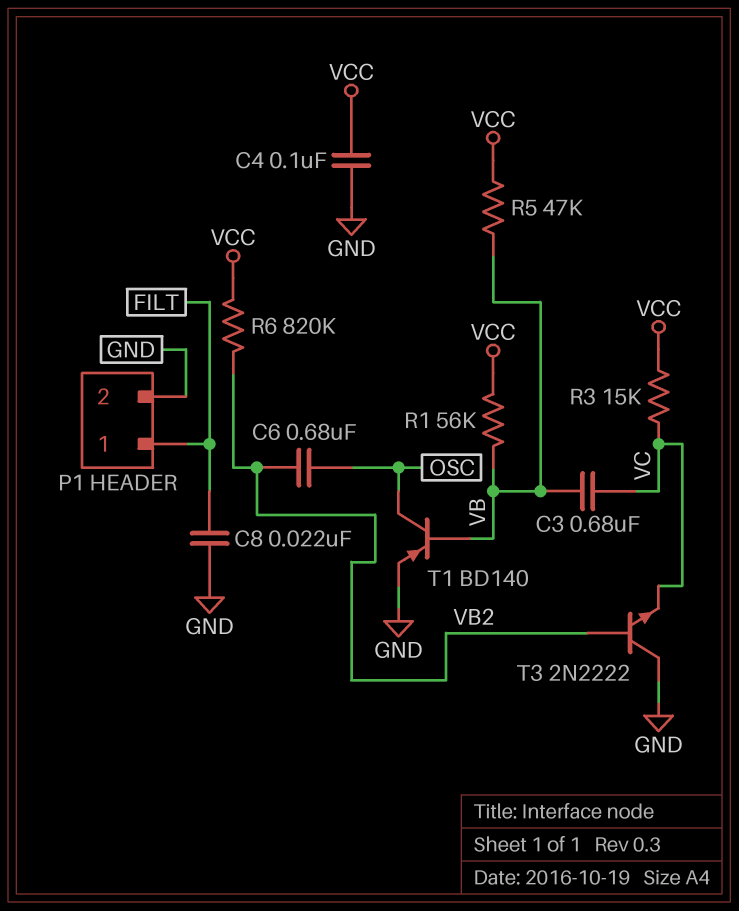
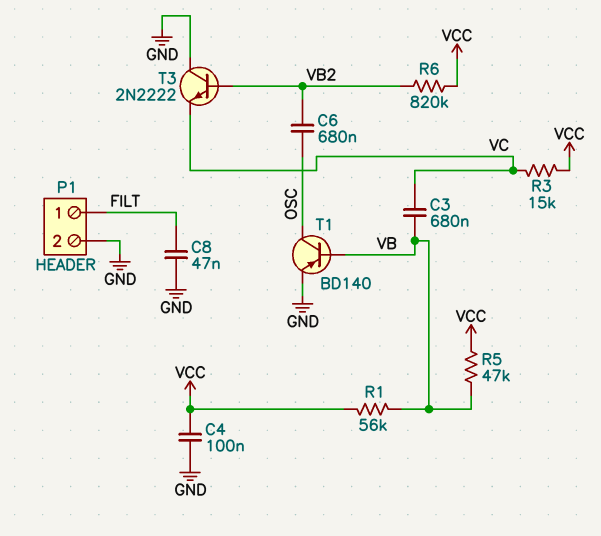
C8: 22nF (FILT, GND) -> 47nF (FILT, GND)

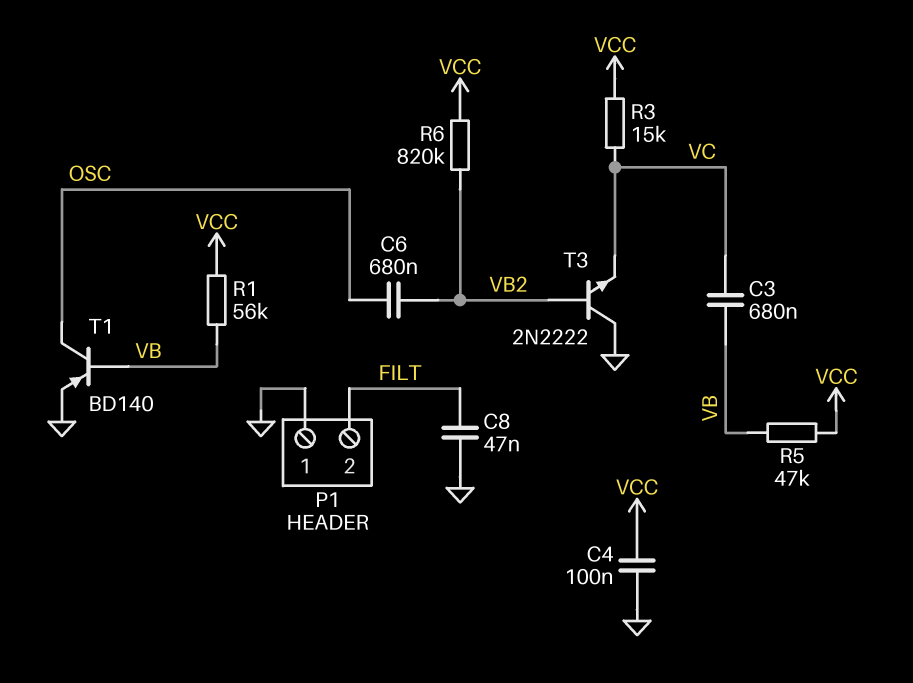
P1 pin 1: FILT -> GND
P1 pin 2: GND -> FILT

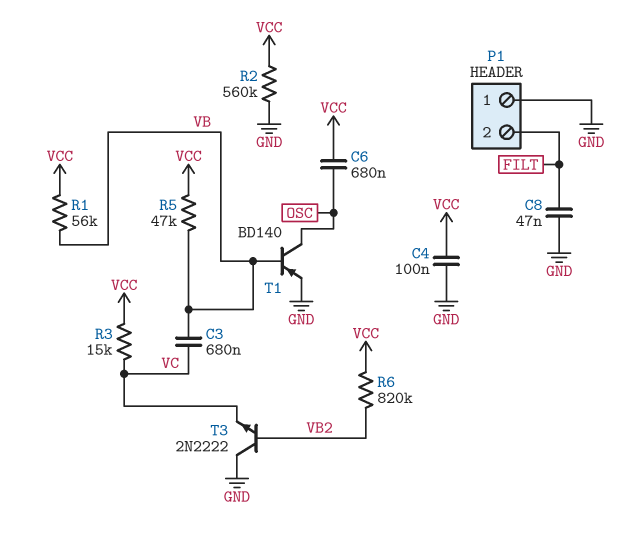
C6: 680nF (OSC, VB2) -> 680nF (OSC, VCC)
R2: none -> 560k (GND, VCC)

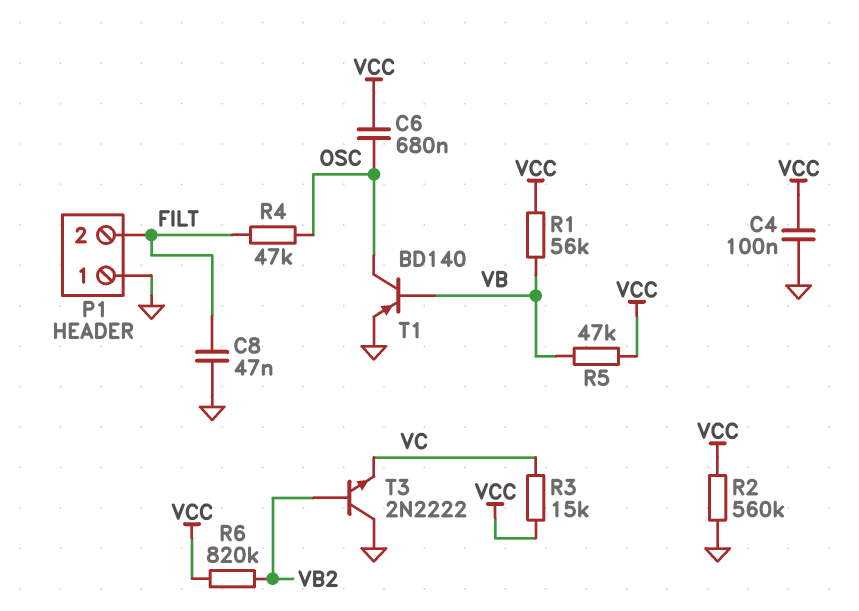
C3: 680nF (VB, VC) -> none
R4: none -> 47k (FILT, OSC)

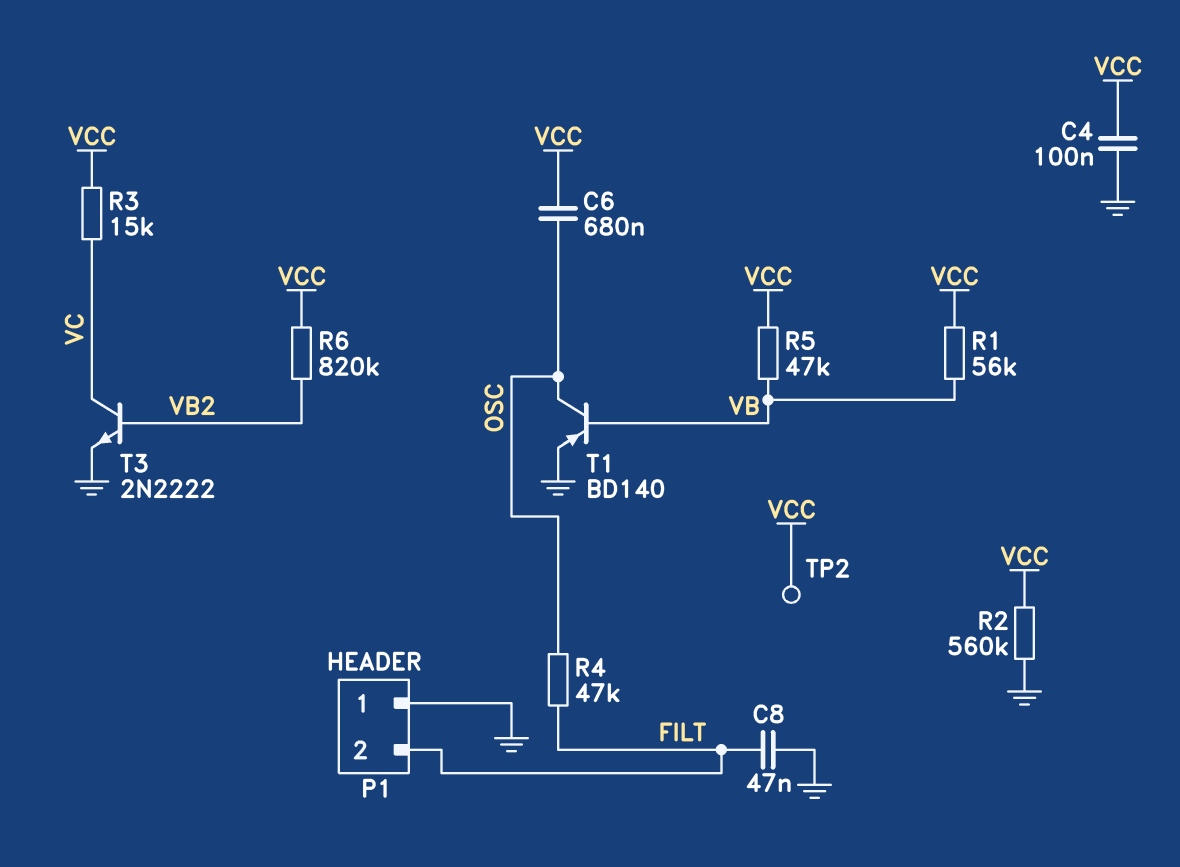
T3: NPN 2N2222 (B VB2, C GND, E VC) -> NPN 2N2222 (B VB2, C VC, E GND)
TP2: none -> test point (VCC)

